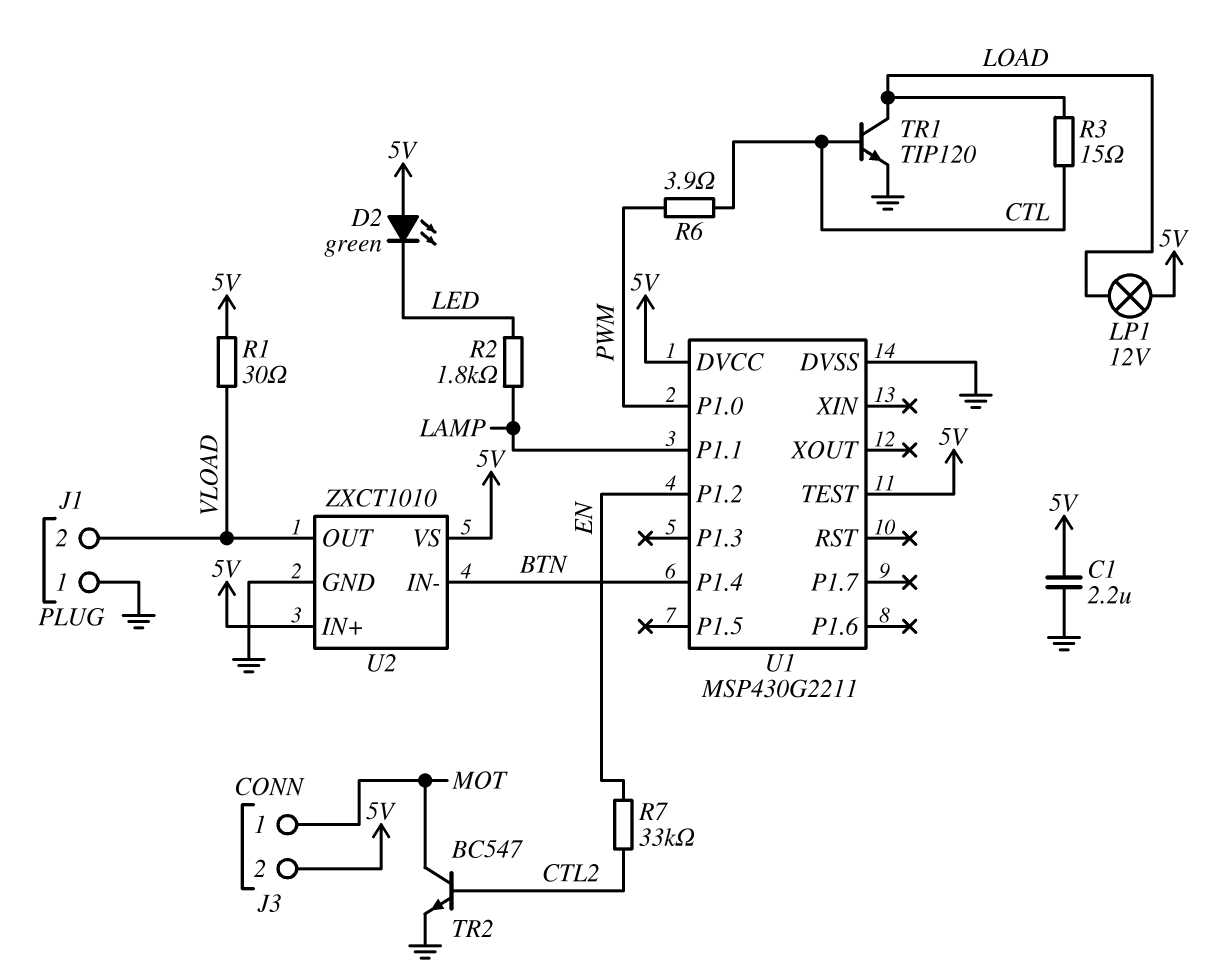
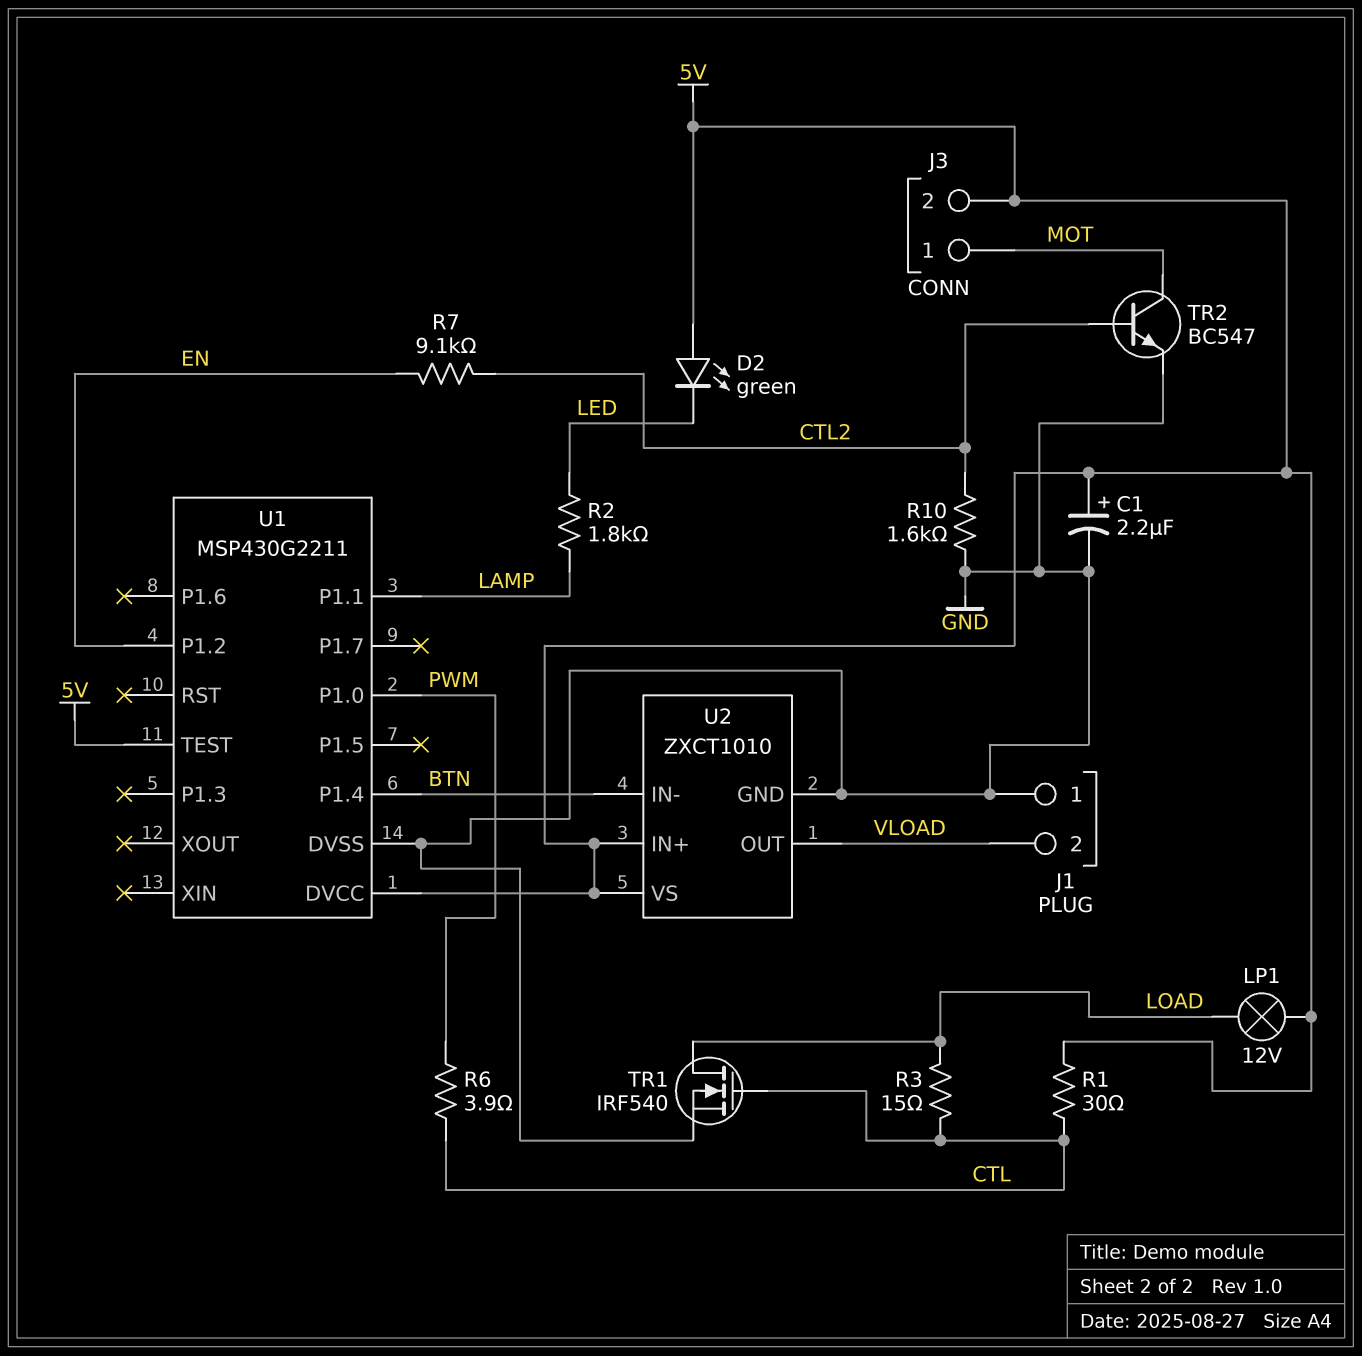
C1: 2.2uF (5V, GND) -> 2.2uF (plus 5V, minus GND)
R1: 30 (5V, VLOAD) -> 30 (5V, CTL)
R7: 33k (CTL2, EN) -> 9.1k (CTL2, EN)
R10: none -> 1.6k (CTL2, GND)
TR1: NPN TIP120 (B CTL, C LOAD, E GND) -> NMOS IRF540 (G CTL, D LOAD, S GND)

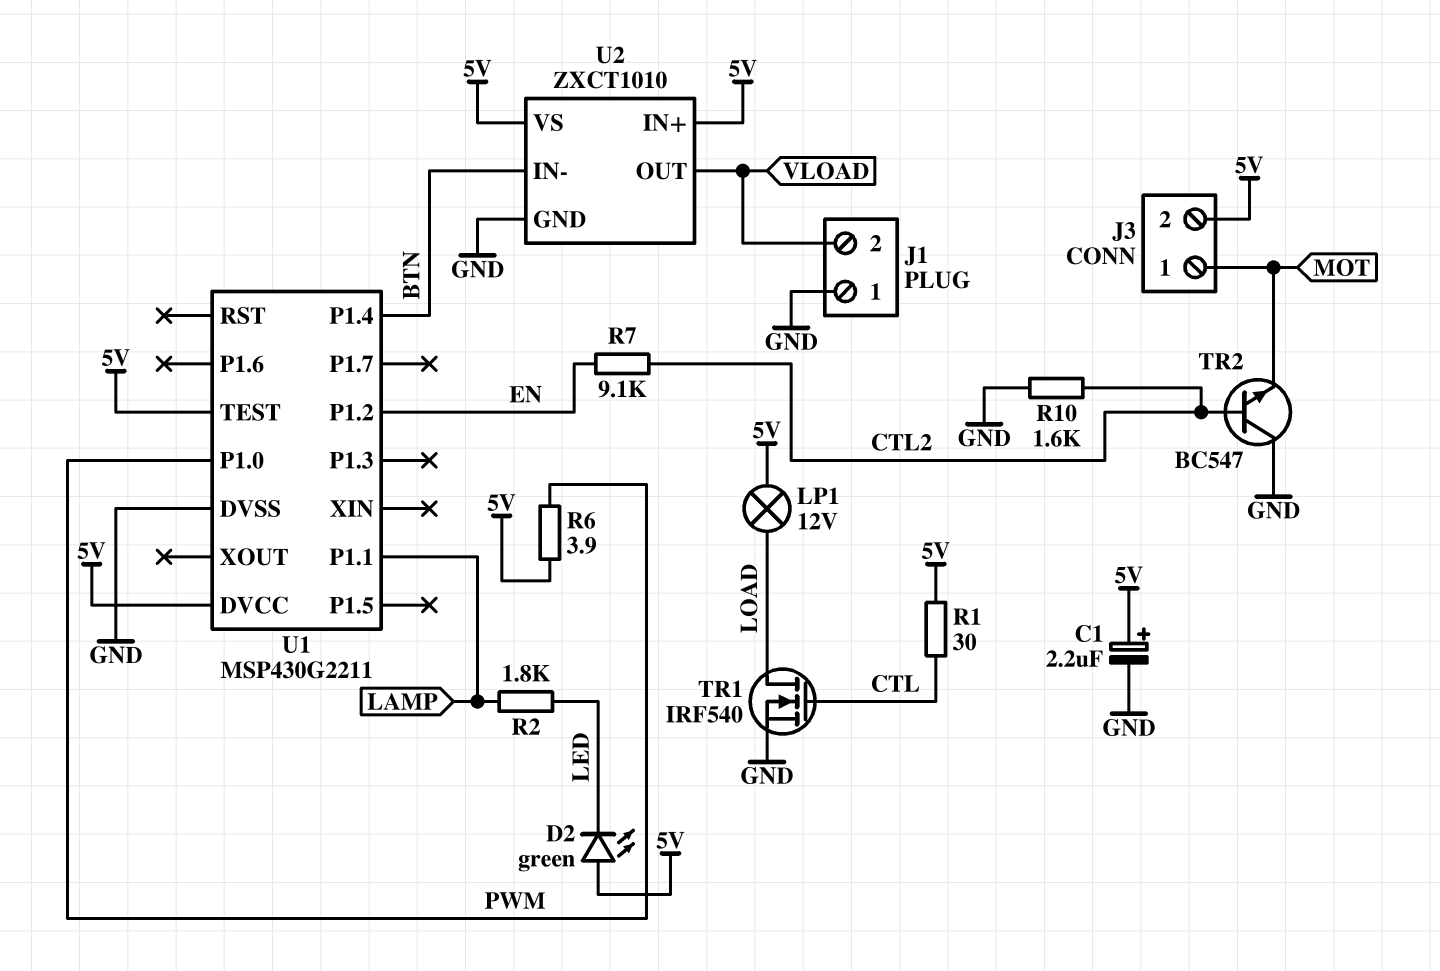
R3: 15 (CTL, LOAD) -> none
R6: 3.9 (CTL, PWM) -> 3.9 (5V, PWM)
TR2: NPN BC547 (B CTL2, C MOT, E GND) -> NPN BC547 (B CTL2, C GND, E MOT)

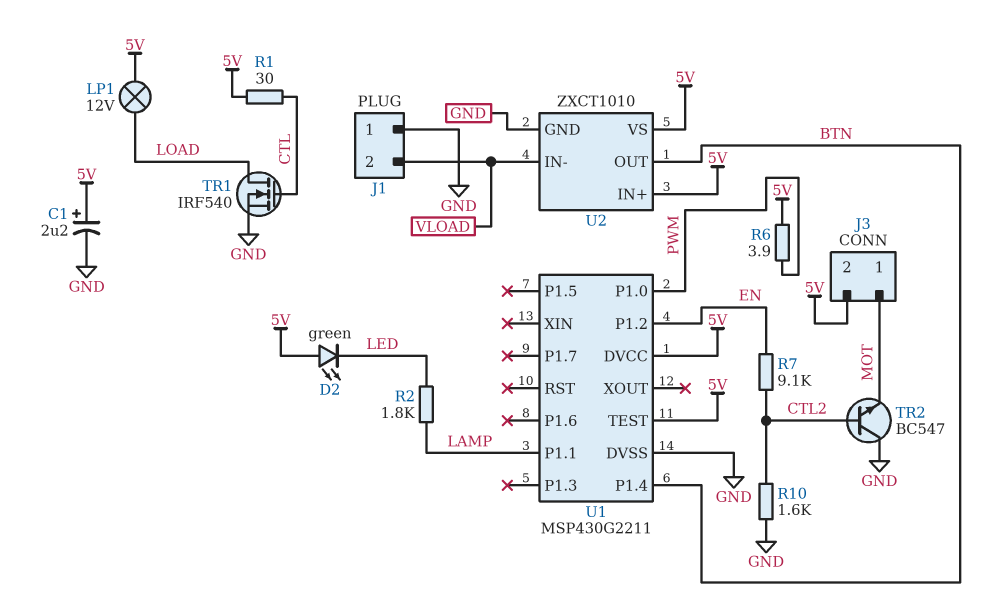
U2 pin IN-: BTN -> VLOAD
U2 pin OUT: VLOAD -> BTN

